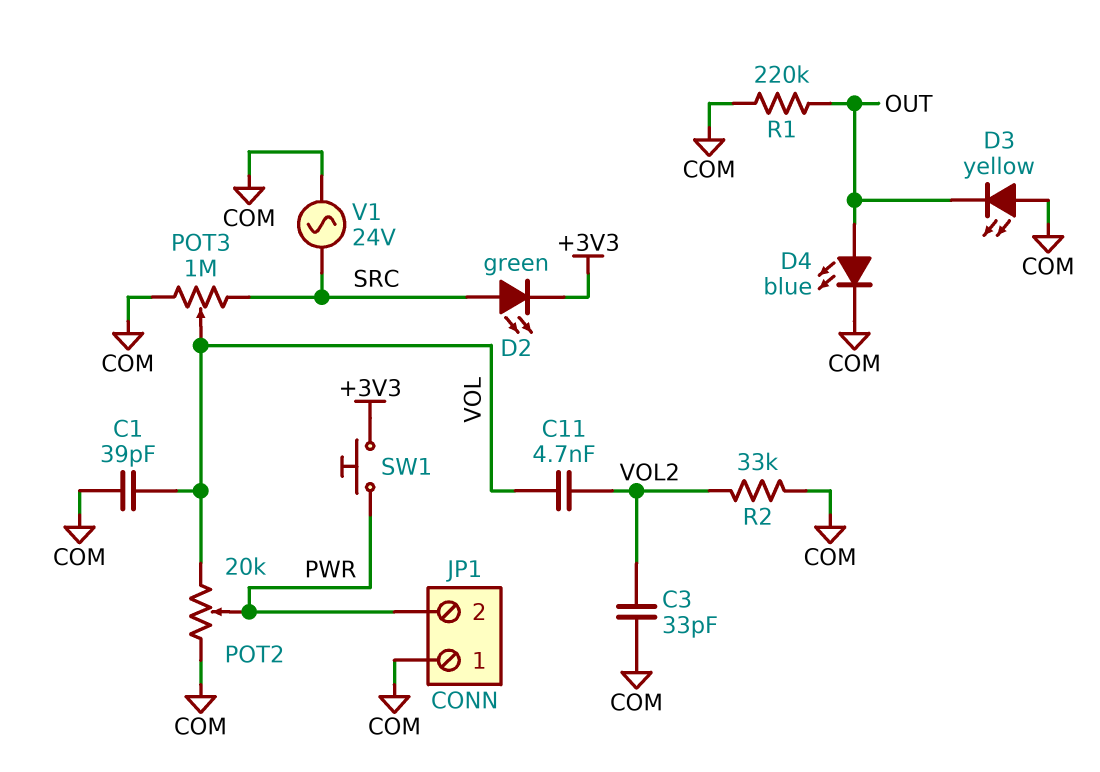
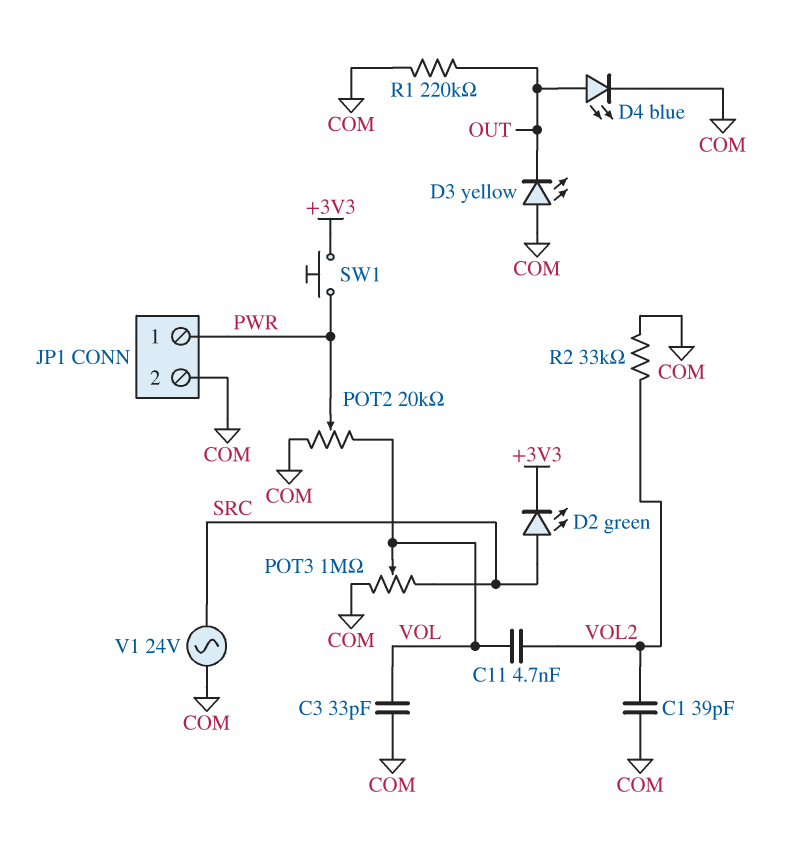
C1: 39pF (COM, VOL) -> 39pF (COM, VOL2)
C3: 33pF (COM, VOL2) -> 33pF (COM, VOL)
JP1 pin 1: COM -> PWR
JP1 pin 2: PWR -> COM

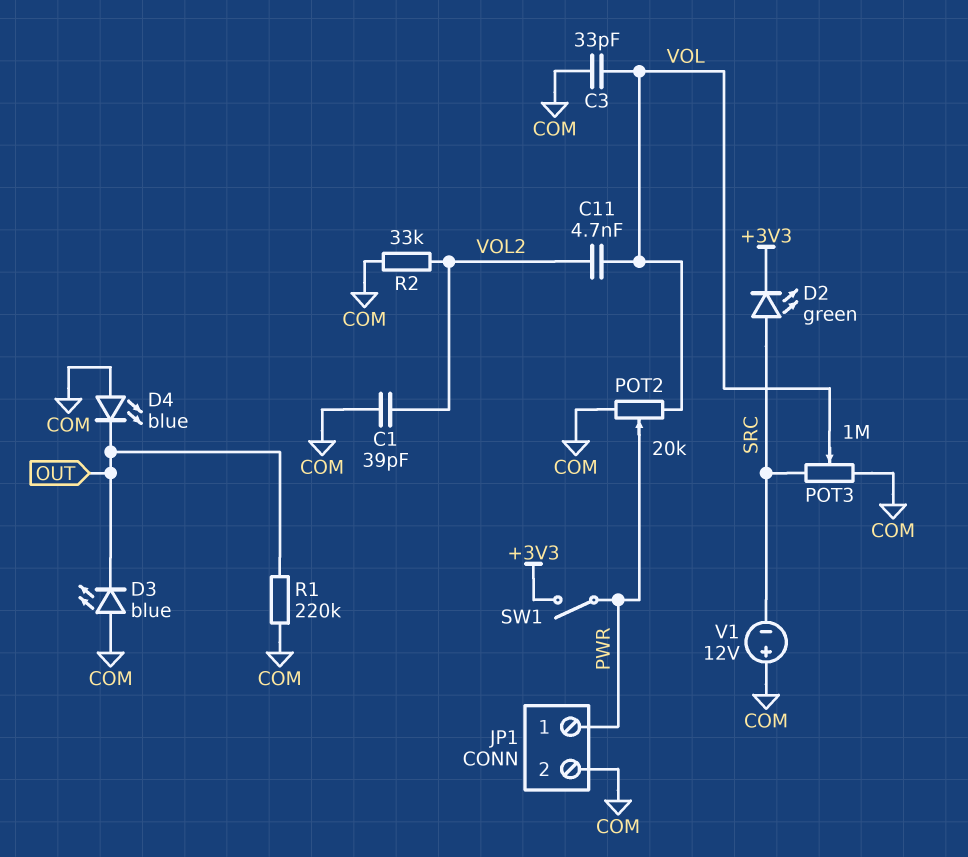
D3: LED yellow (A COM, K OUT) -> LED blue (A COM, K OUT)
D4: LED blue (A OUT, K COM) -> LED blue (A COM, K OUT)
SW1: button (+3V3, PWR) -> switch (+3V3, PWR)
V1: AC 24V (COM, SRC) -> 12V (plus COM, minus SRC)

